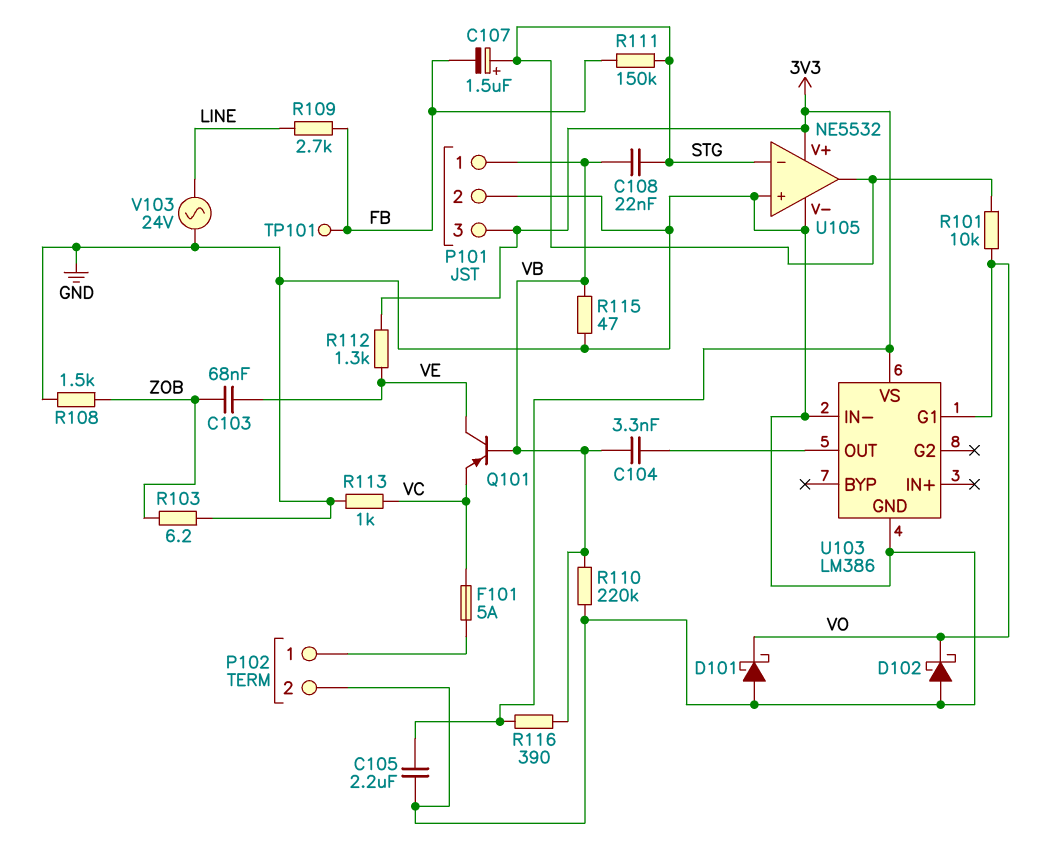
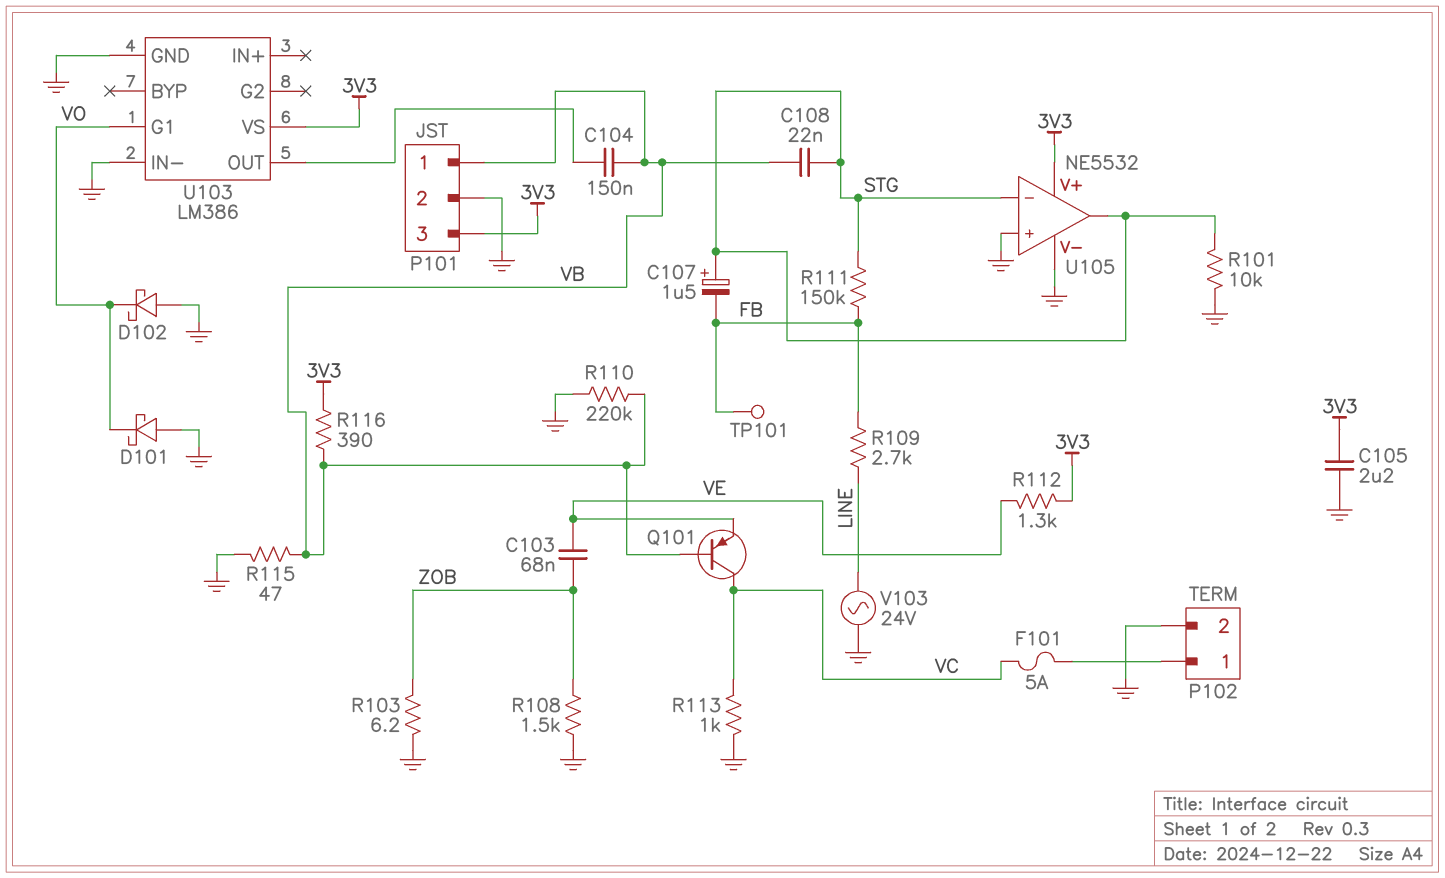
C104: 3.3nF (U103/OUT, VB) -> 150nF (U103/OUT, VB)
Q101: PNP (B VB, C VE, E VC) -> PNP (B VB, C VC, E VE)
R101: 10k (STG, VO) -> 10k (GND, STG)

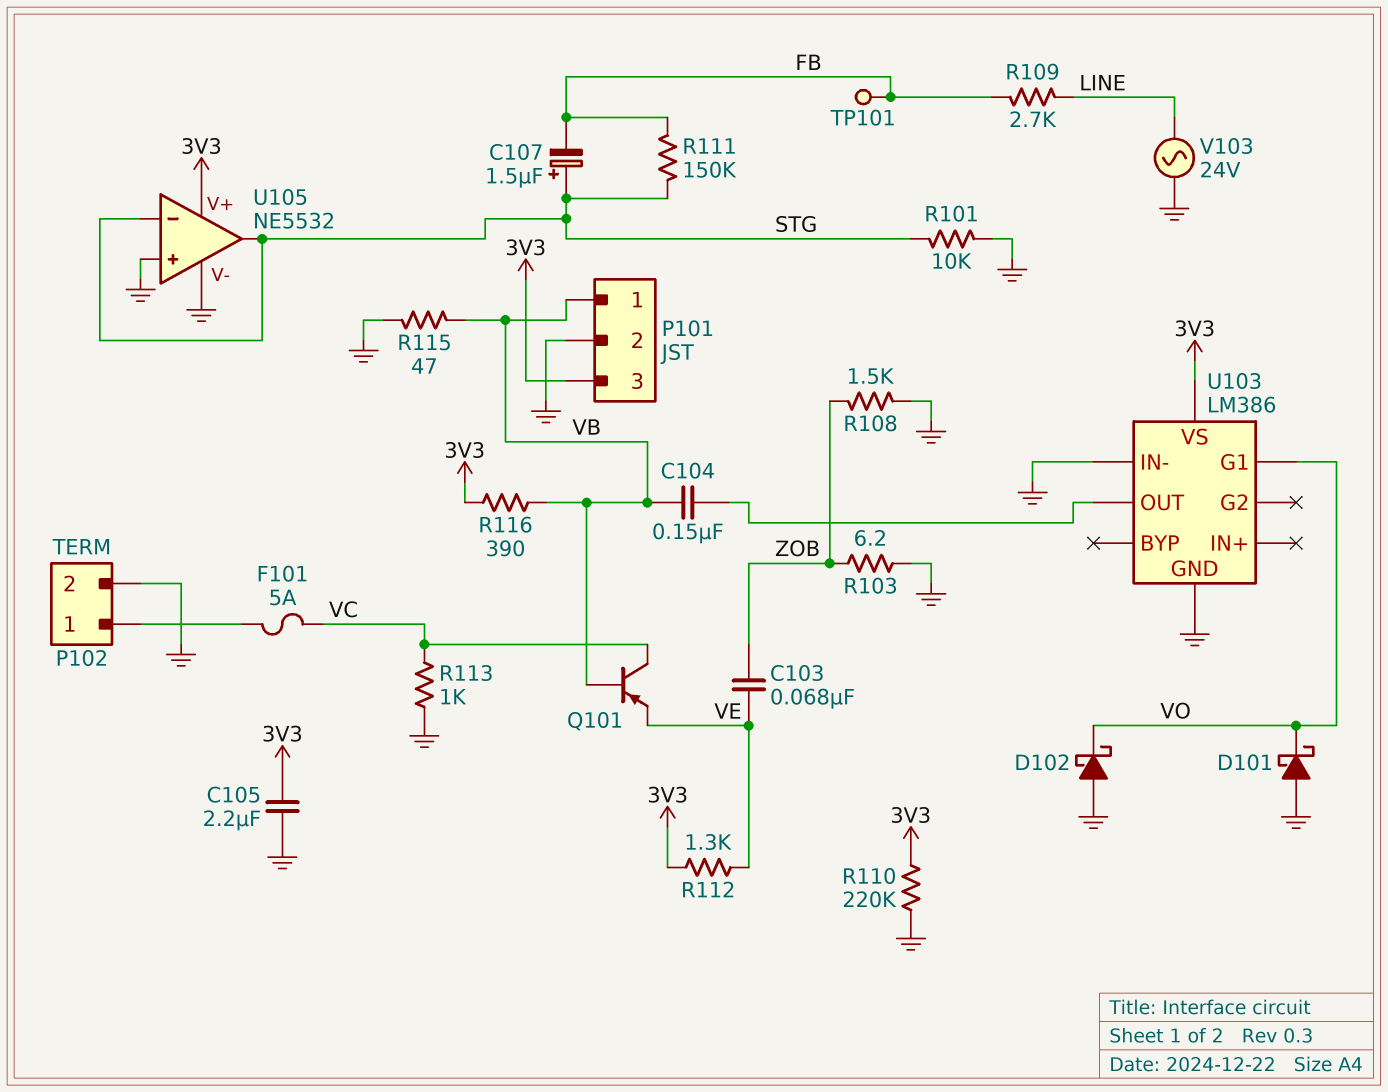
C108: 22nF (STG, VB) -> none
R110: 220k (GND, VB) -> 220k (3V3, GND)

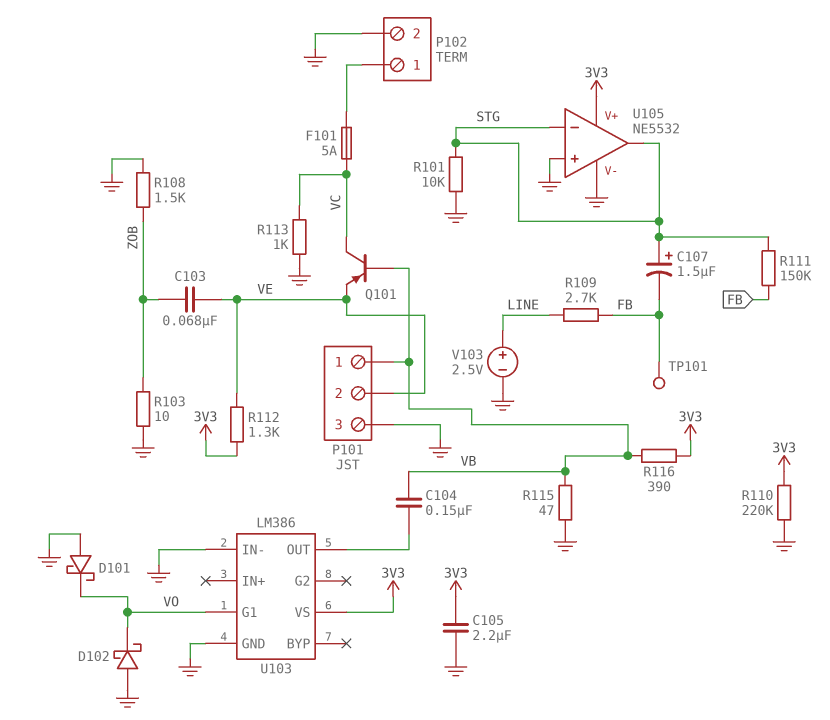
P101 pin 2: GND -> VE
P101 pin 3: 3V3 -> GND
R103: 6.2 (GND, ZOB) -> 10 (GND, ZOB)
V103: AC 24V (GND, LINE) -> 2.5V (plus LINE, minus GND)

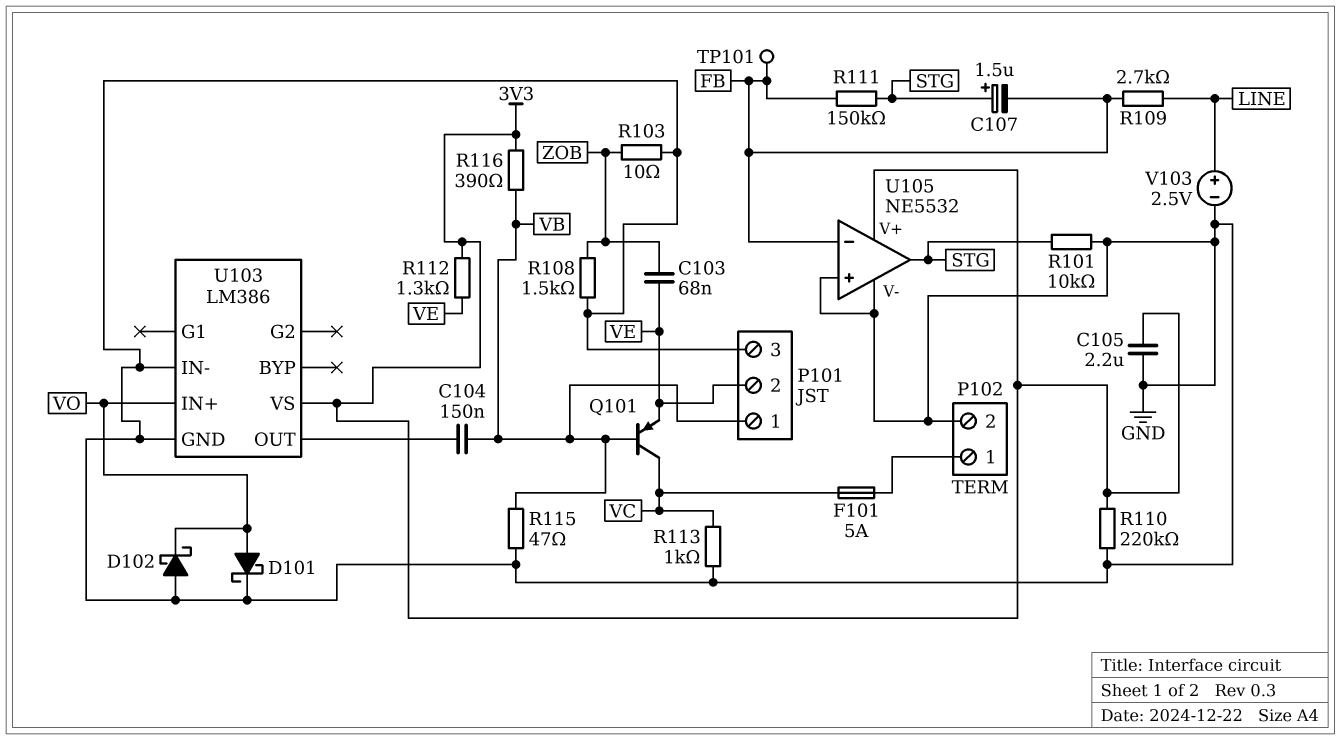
D101: schottky (A GND, K VO) -> schottky (A VO, K GND)
U103 pin G1: VO -> none
U103 pin IN+: none -> VO
U105 pin in-: STG -> FB

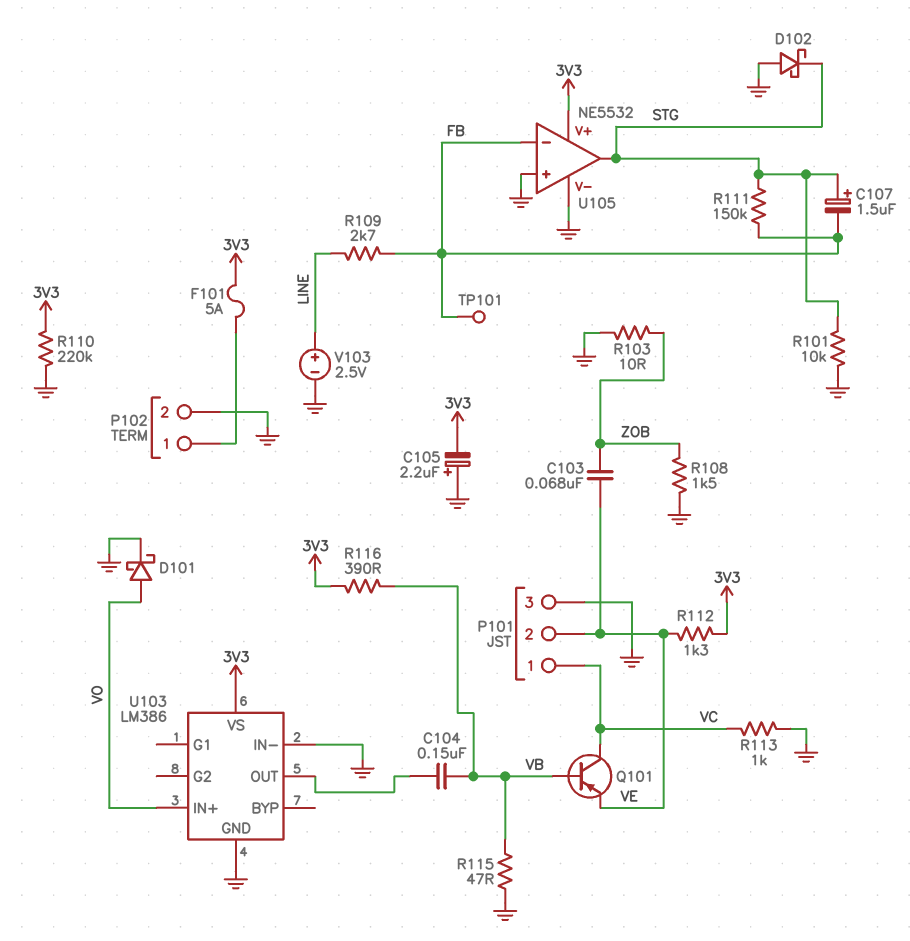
C105: 2.2uF (3V3, GND) -> 2.2uF (plus GND, minus 3V3)
D102: schottky (A GND, K VO) -> schottky (A GND, K STG)
F101: 5A (P102/1, VC) -> 5A (3V3, P102/1)
P101 pin 1: VB -> VC

